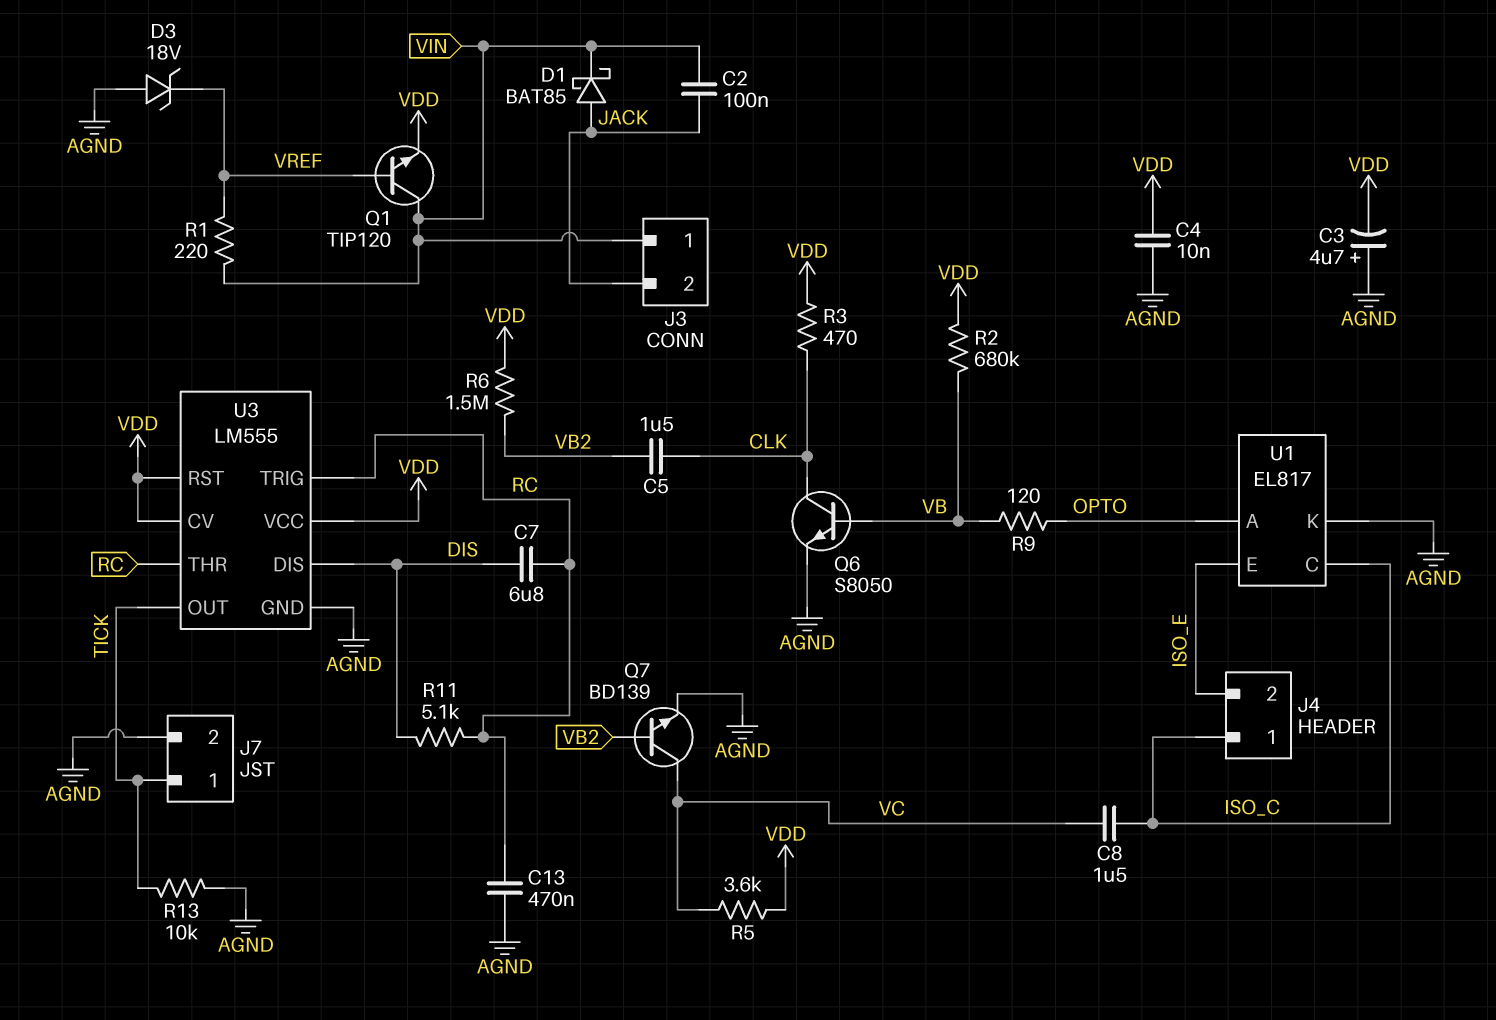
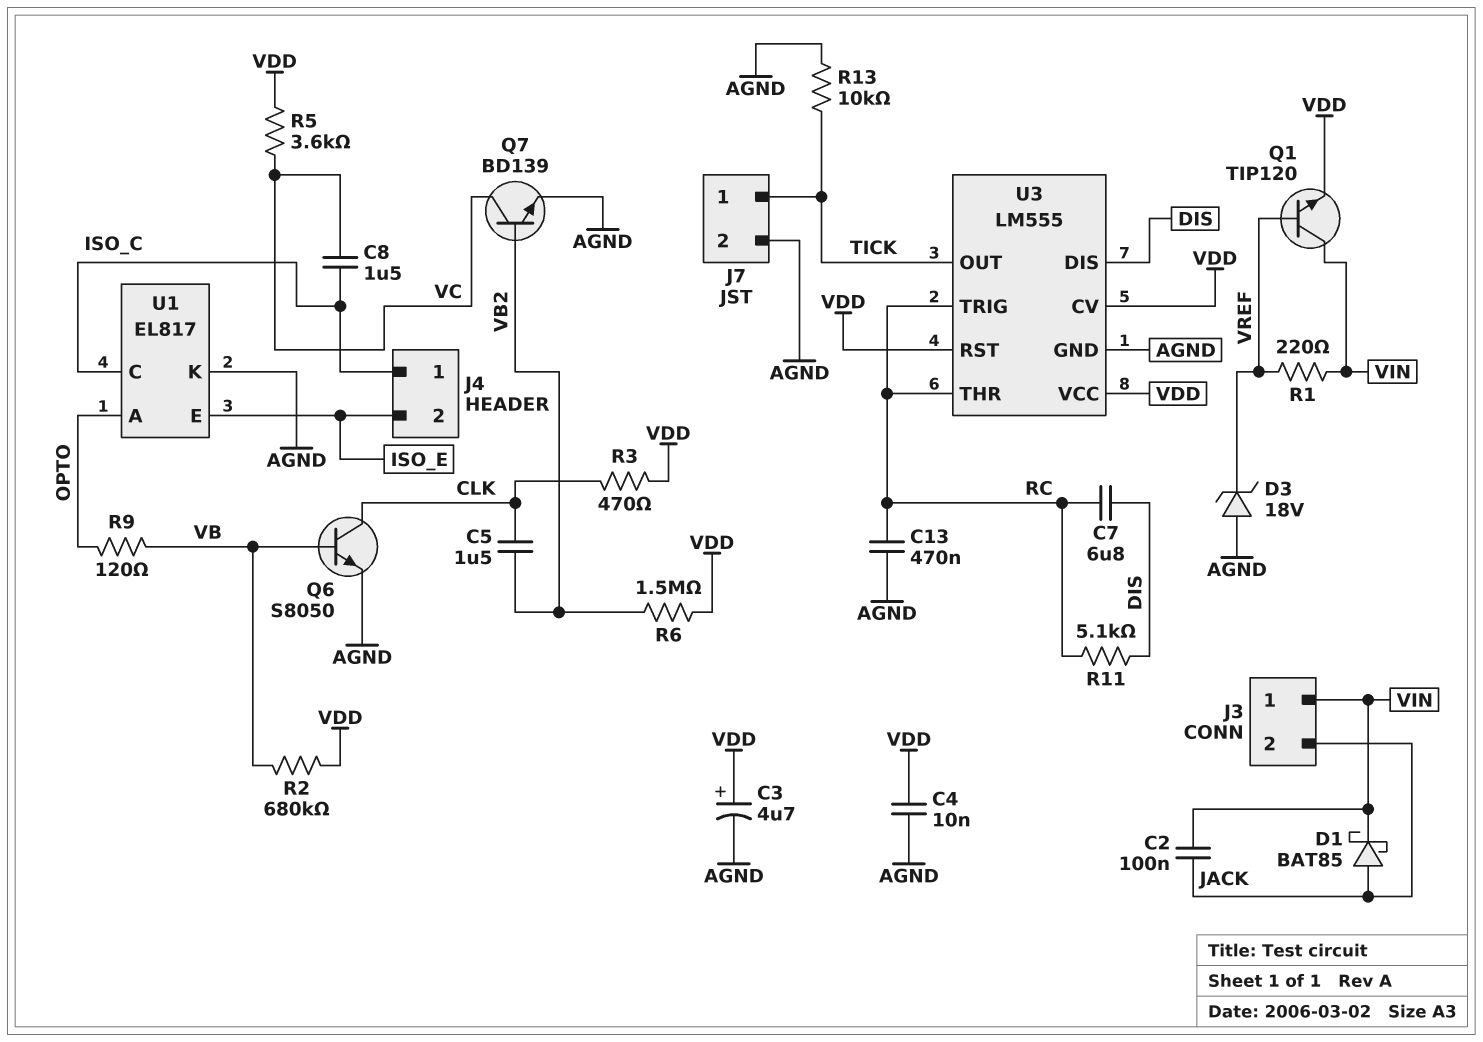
C3: 4.7uF (plus AGND, minus VDD) -> 4.7uF (plus VDD, minus AGND)

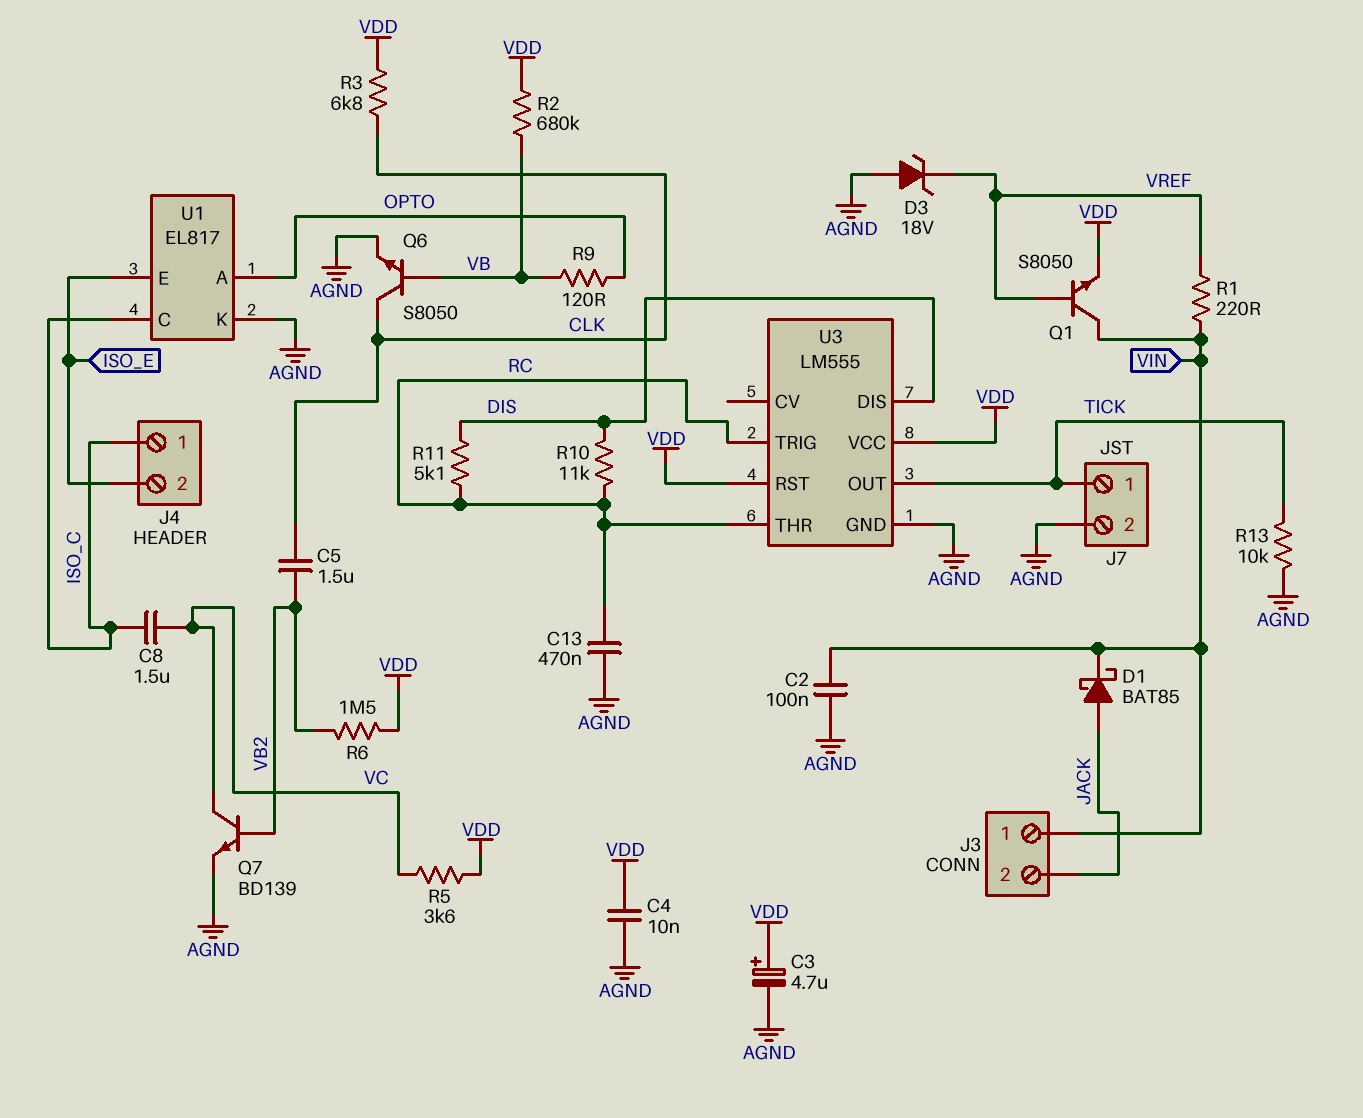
C2: 100nF (JACK, VIN) -> 100nF (AGND, VIN)
C7: 6.8uF (DIS, RC) -> none
Q1: NPN TIP120 (B VREF, C VIN, E VDD) -> NPN S8050 (B VREF, C VIN, E VDD)
R3: 470 (CLK, VDD) -> 6.8k (CLK, VDD)
R10: none -> 11k (DIS, RC)
U3 pin CV: VDD -> none

